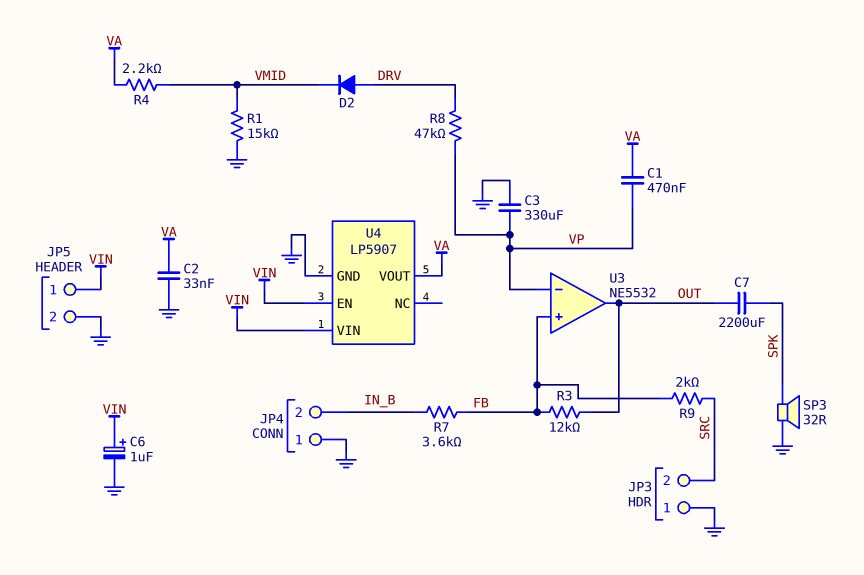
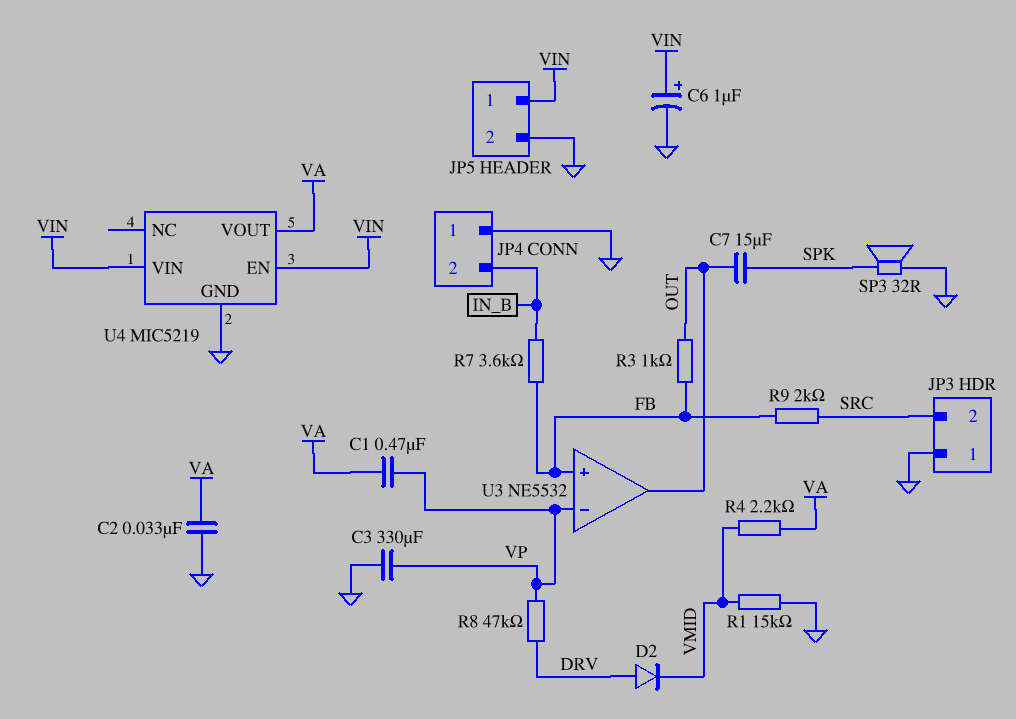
C7: 2200uF (OUT, SPK) -> 15uF (OUT, SPK)
R3: 12k (FB, OUT) -> 1k (FB, OUT)
U4: LP5907 -> MIC5219

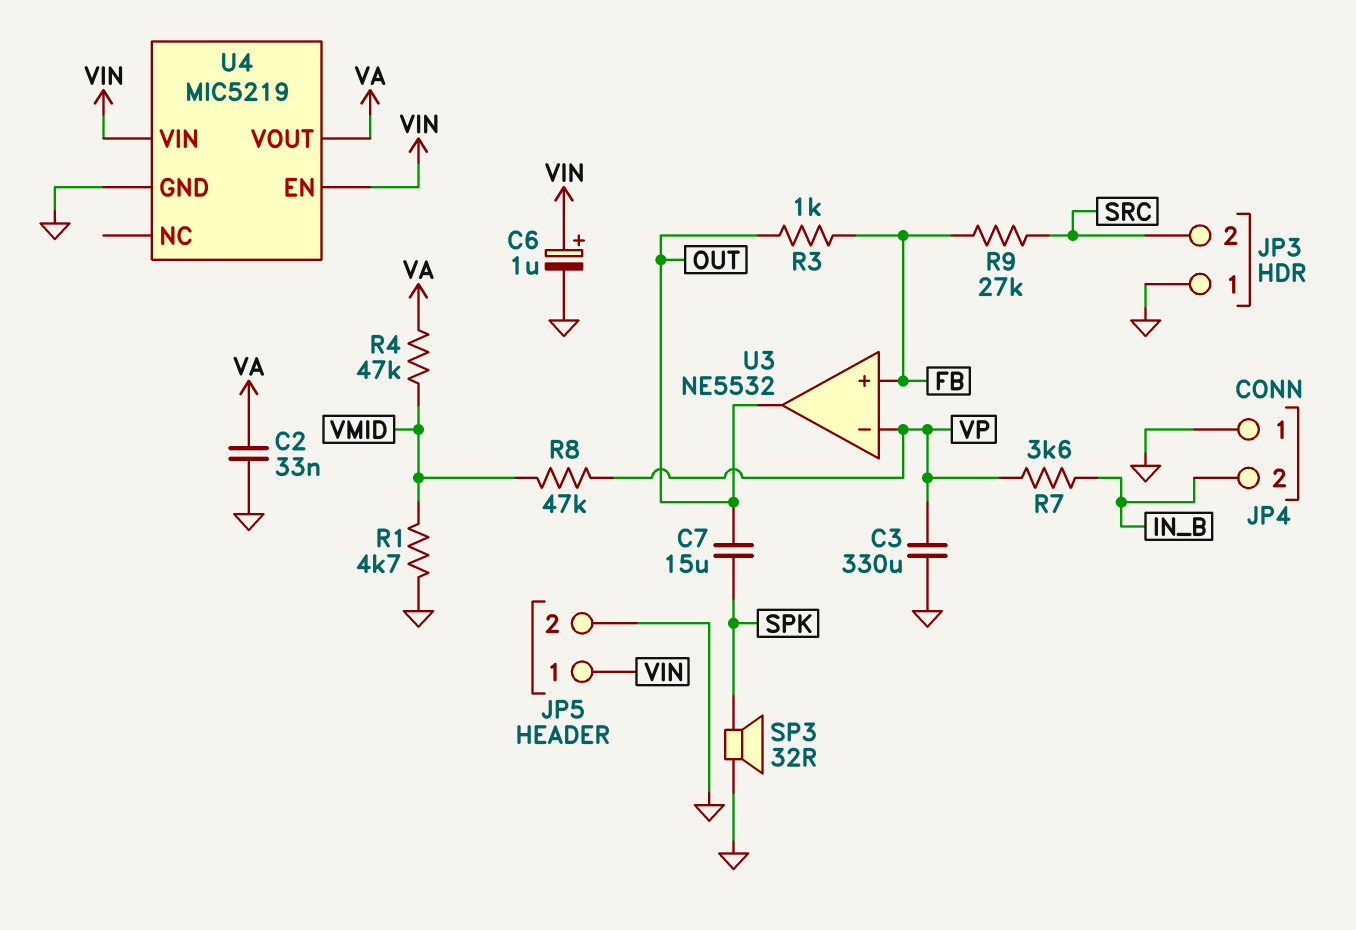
C1: 470nF (VA, VP) -> none
D2: diode (A DRV, K VMID) -> none
R1: 15k (GND, VMID) -> 4.7k (GND, VMID)
R4: 2.2k (VA, VMID) -> 47k (VA, VMID)
R7: 3.6k (FB, IN_B) -> 3.6k (IN_B, VP)
R8: 47k (DRV, VP) -> 47k (VMID, VP)
R9: 2k (FB, SRC) -> 27k (FB, SRC)

